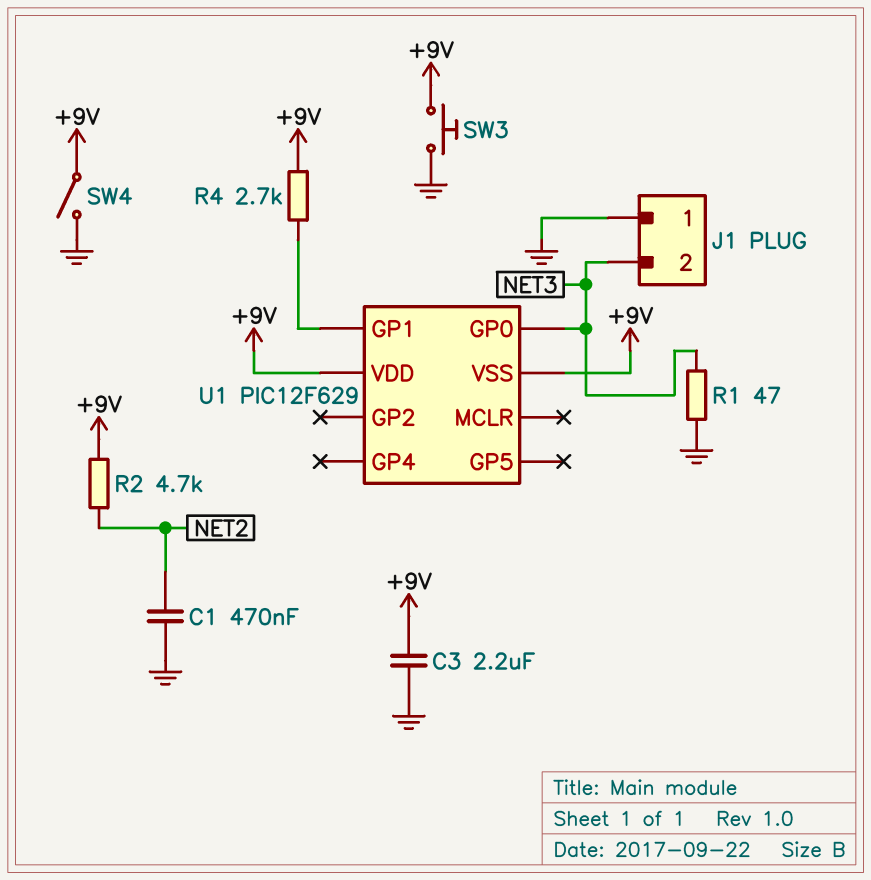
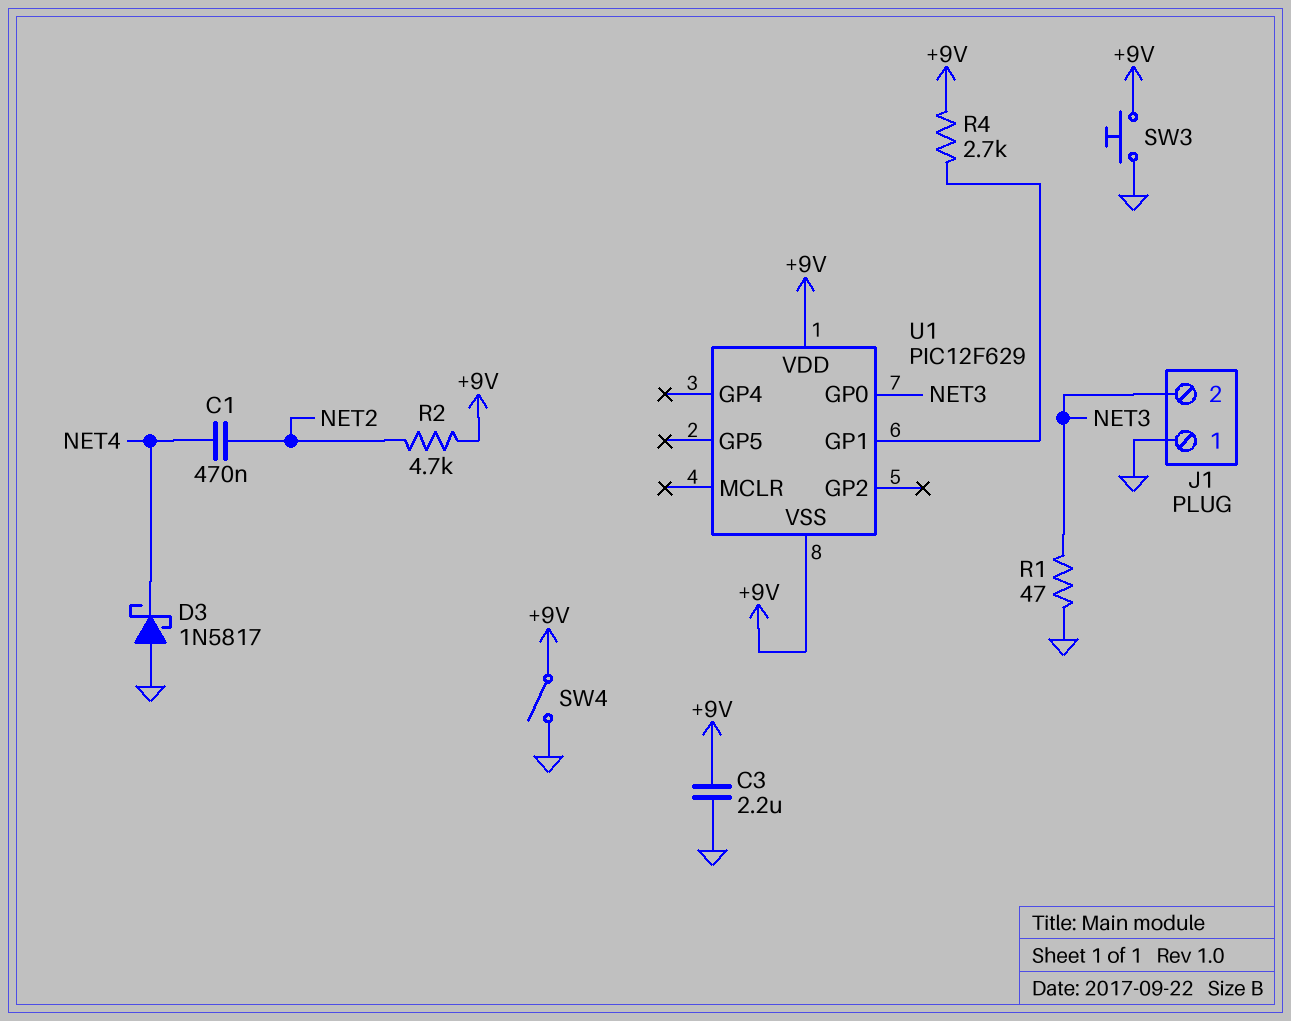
C1: 470nF (GND, NET2) -> 470nF (NET2, NET4)
D3: none -> schottky 1N5817 (A GND, K NET4)

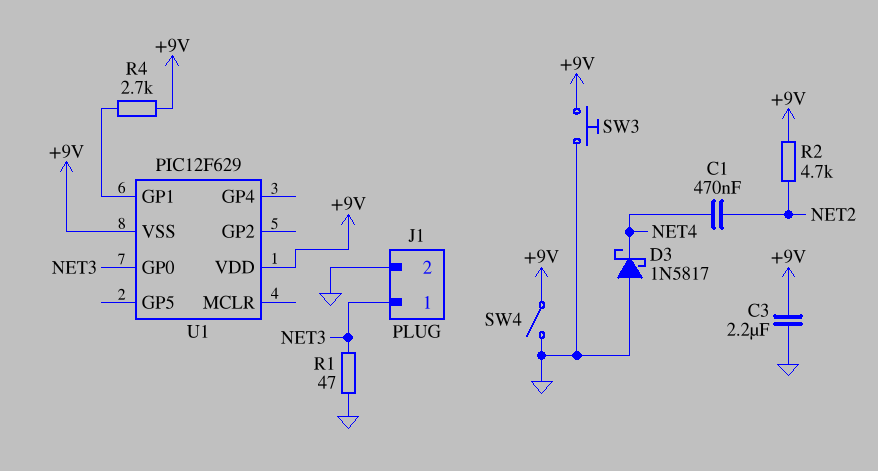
J1 pin 1: GND -> NET3
J1 pin 2: NET3 -> GND

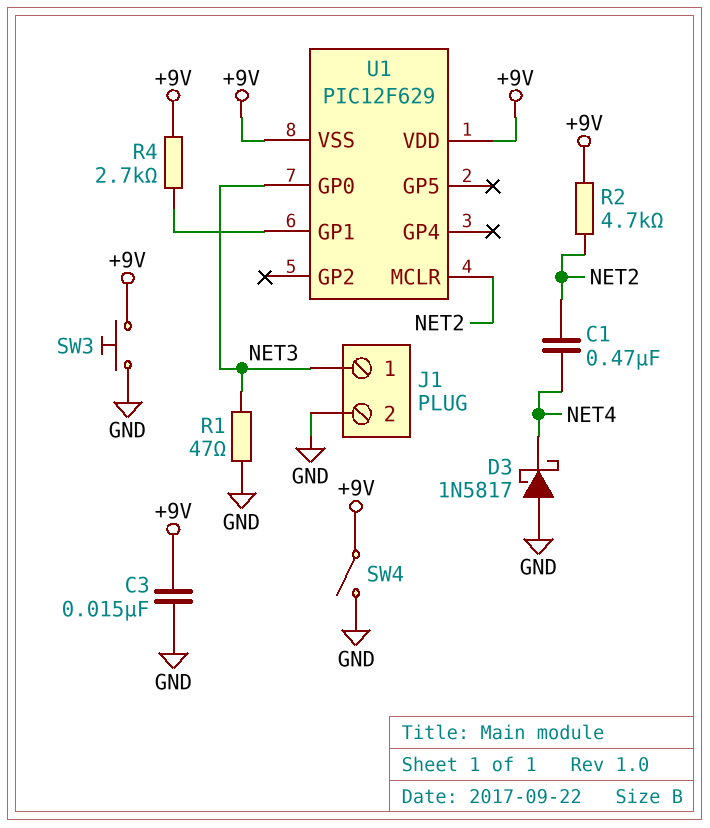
C3: 2.2uF (+9V, GND) -> 15nF (+9V, GND)
U1 pin MCLR: none -> NET2

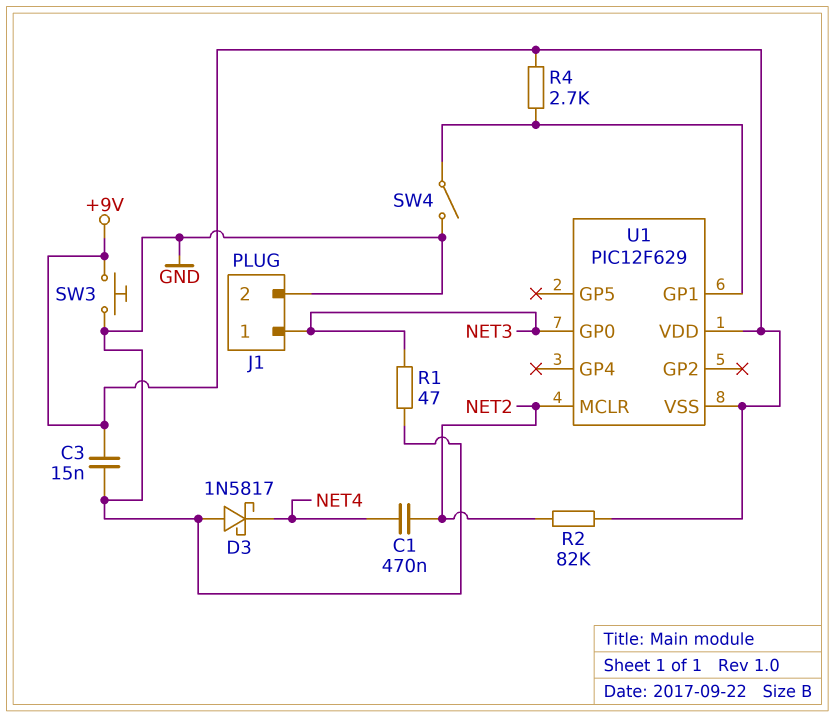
R2: 4.7k (+9V, NET2) -> 82k (+9V, NET2)
SW4: switch (+9V, GND) -> switch (GND, U1/GP1)

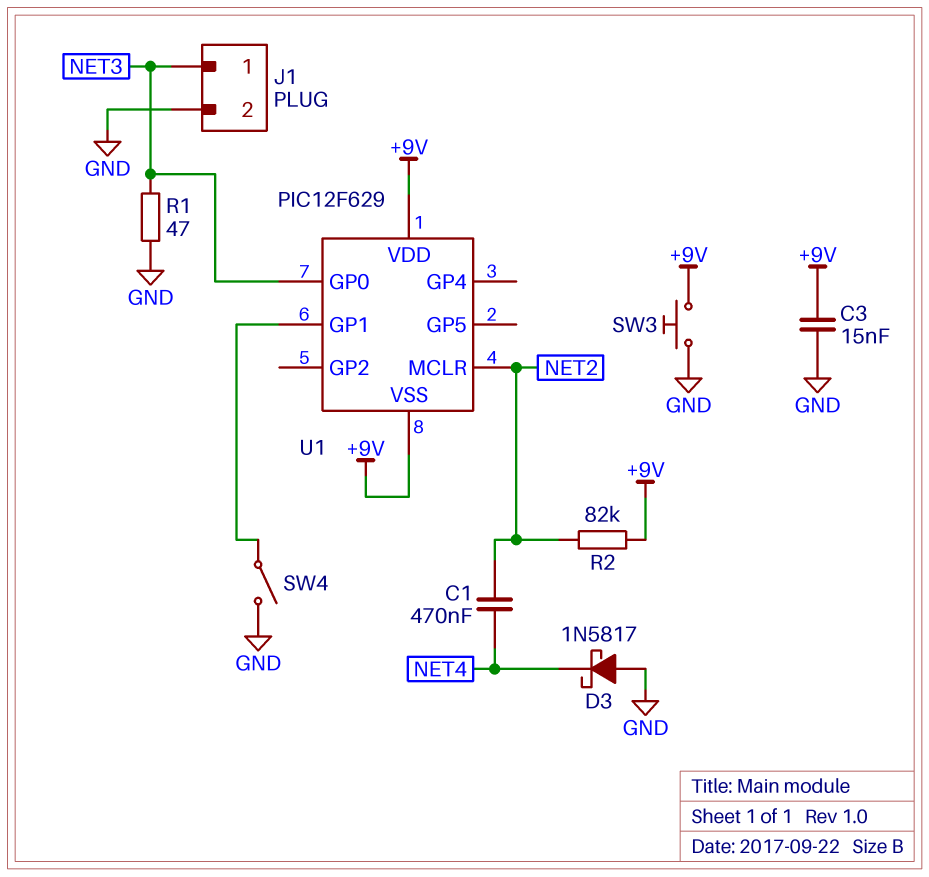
R4: 2.7k (+9V, U1/GP1) -> none

